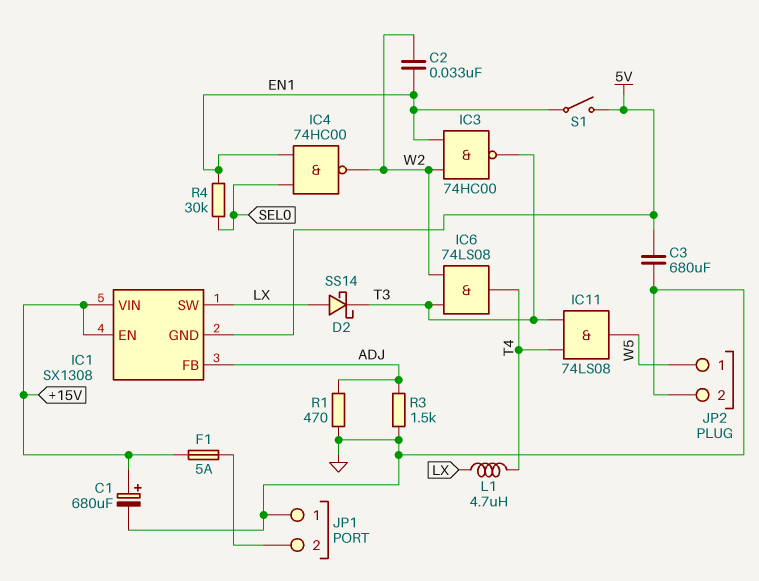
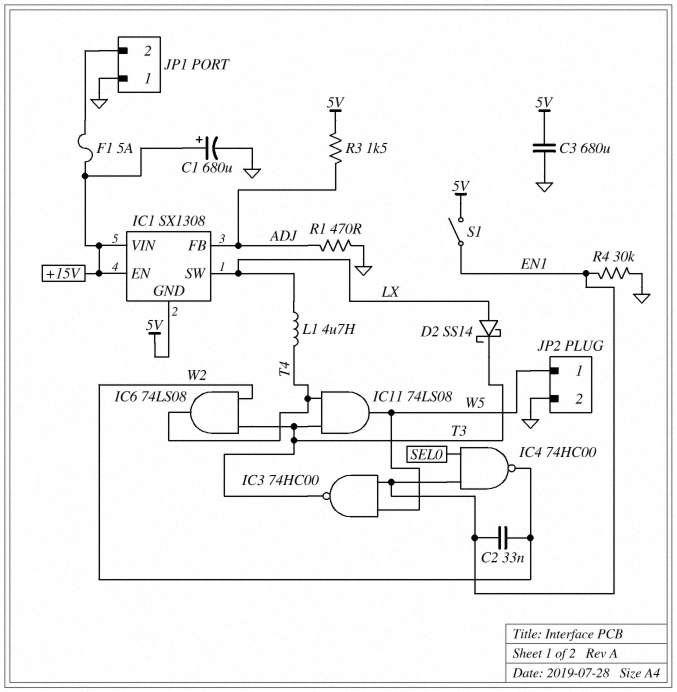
IC3: NAND 74HC00 (in EN1, in W2, out T3) -> NAND 74HC00 (in EN1, in W5, out T3)
R3: 1.5k (ADJ, GND) -> 1.5k (5V, ADJ)
R4: 30k (EN1, SEL0) -> 30k (EN1, GND)

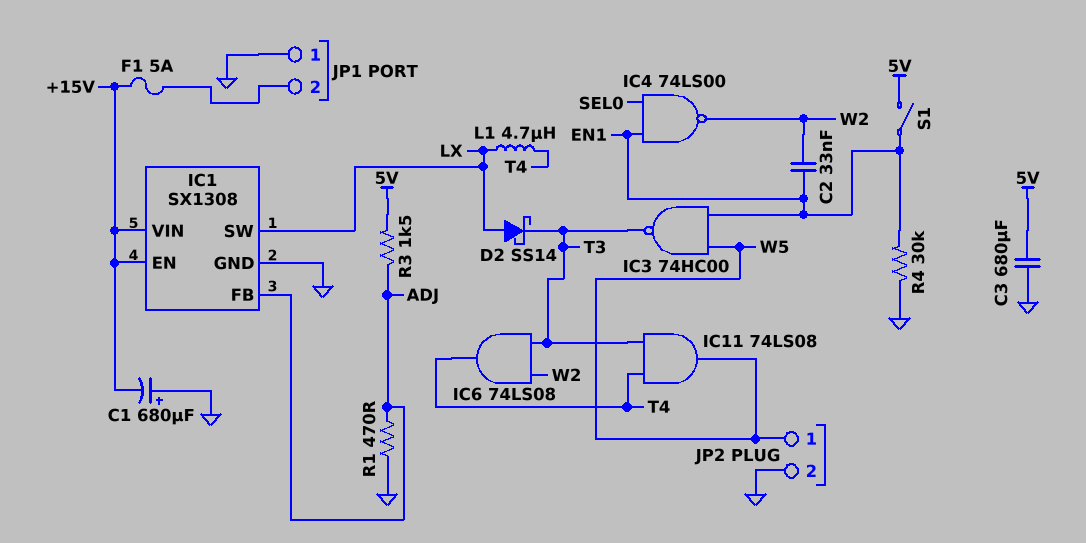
C1: 680uF (plus +15V, minus GND) -> 680uF (plus GND, minus +15V)
IC1 pin GND: 5V -> GND
IC4: NAND 74HC00 (in EN1, in SEL0, out W2) -> NAND 74LS00 (in EN1, in SEL0, out W2)

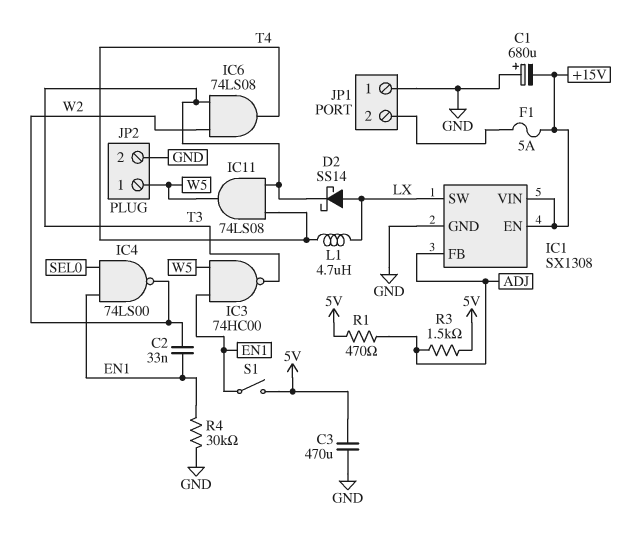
C3: 680uF (5V, GND) -> 470uF (5V, GND)
R1: 470 (ADJ, GND) -> 470 (5V, ADJ)

